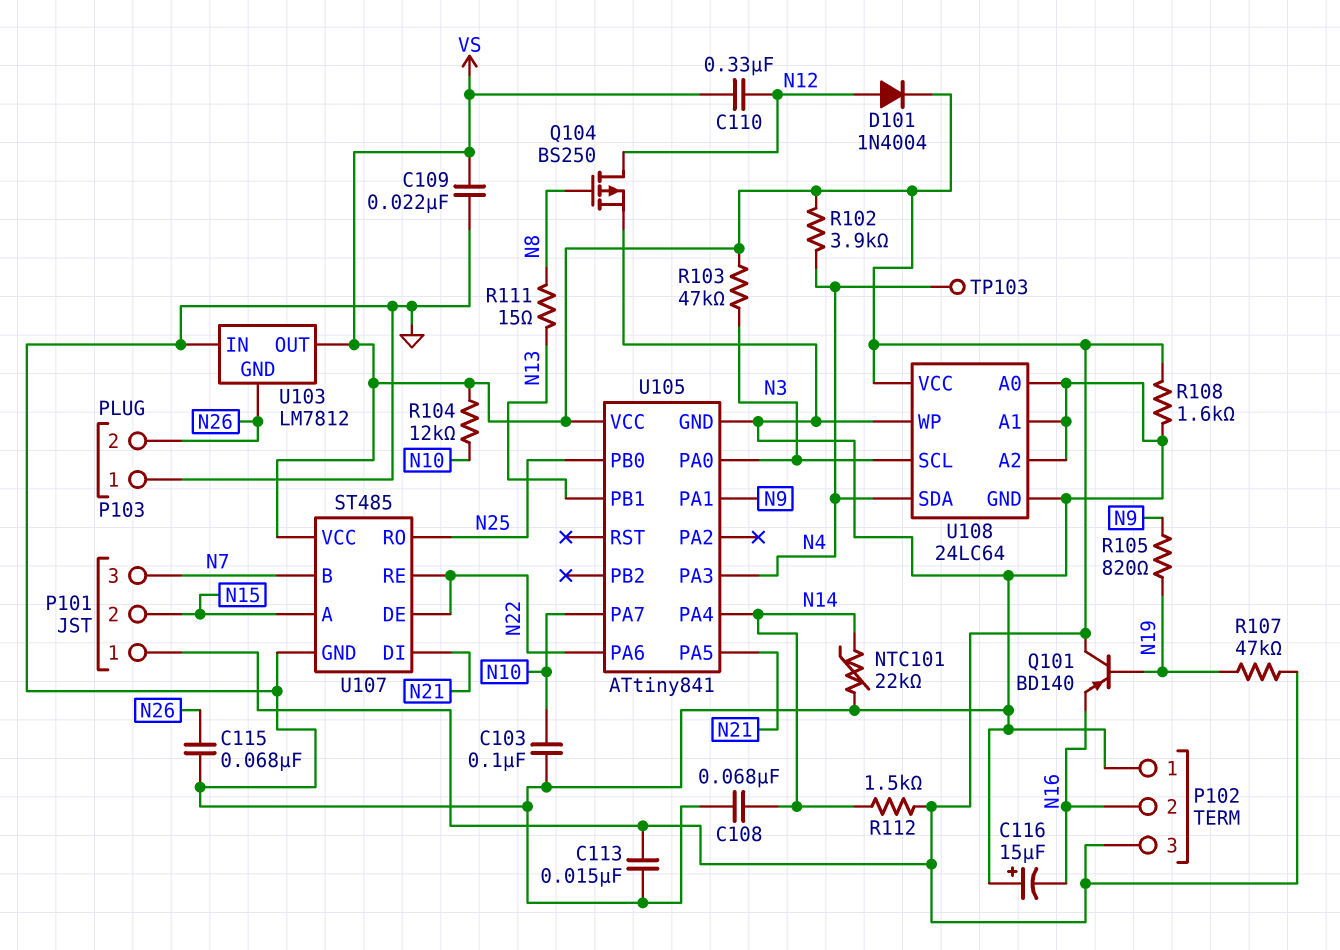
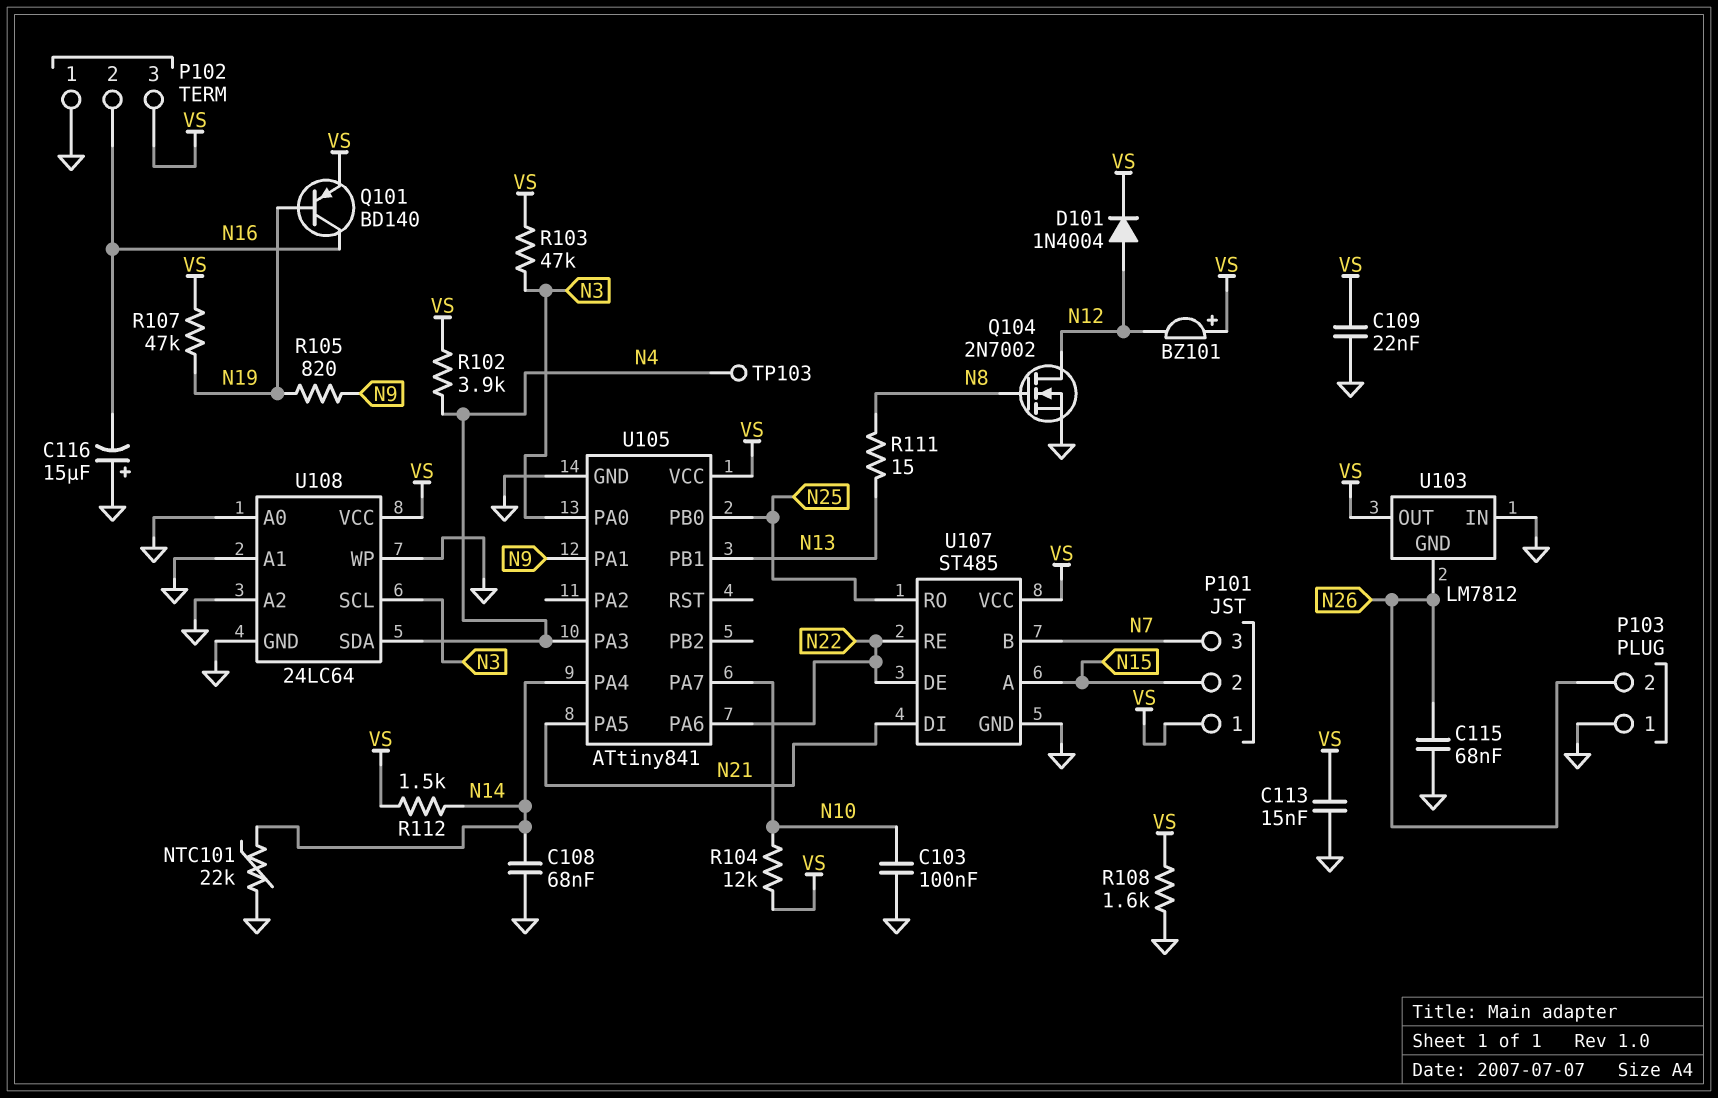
BZ101: none -> buzzer (plus VS, minus N12)
C110: 330nF (N12, VS) -> none
Q101: PNP BD140 (B N19, C VS, E N16) -> PNP BD140 (B N19, C N16, E VS)
Q104: PMOS BS250 (G N8, D N12, S GND) -> NMOS 2N7002 (G N8, D N12, S GND)

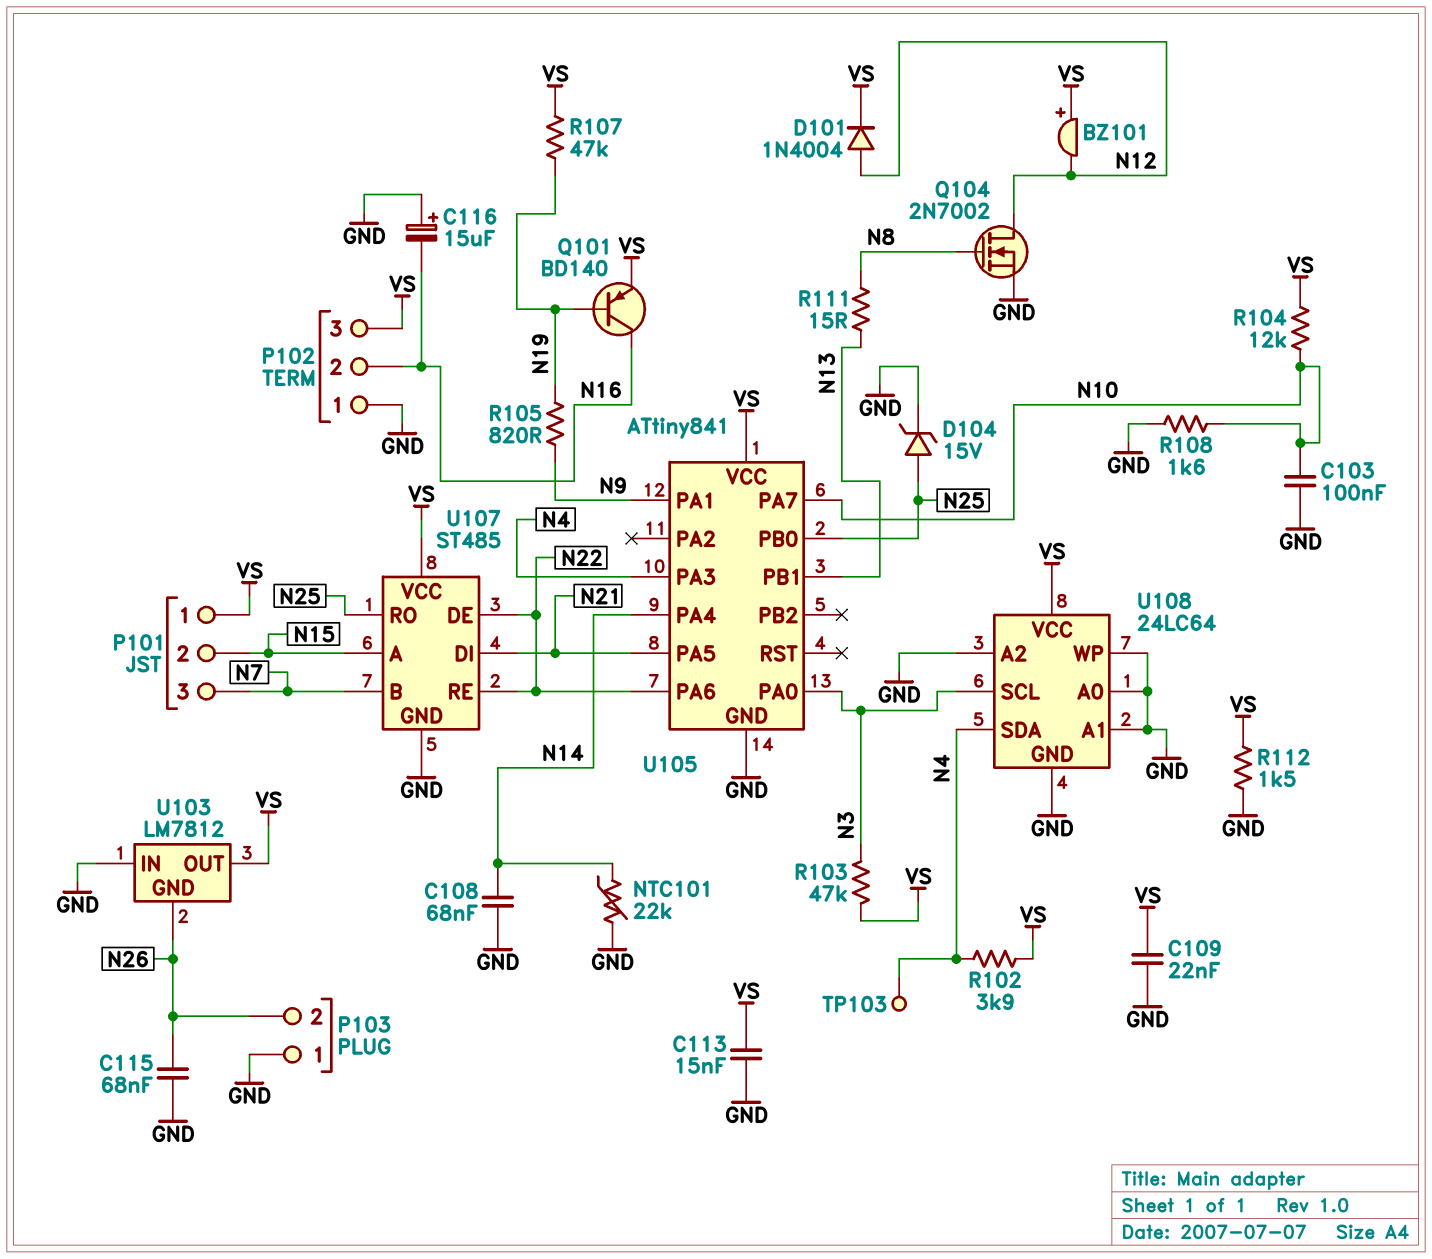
D104: none -> zener 15V (A N25, K GND)
R108: 1.6k (GND, VS) -> 1.6k (GND, N10)
R112: 1.5k (N14, VS) -> 1.5k (GND, VS)

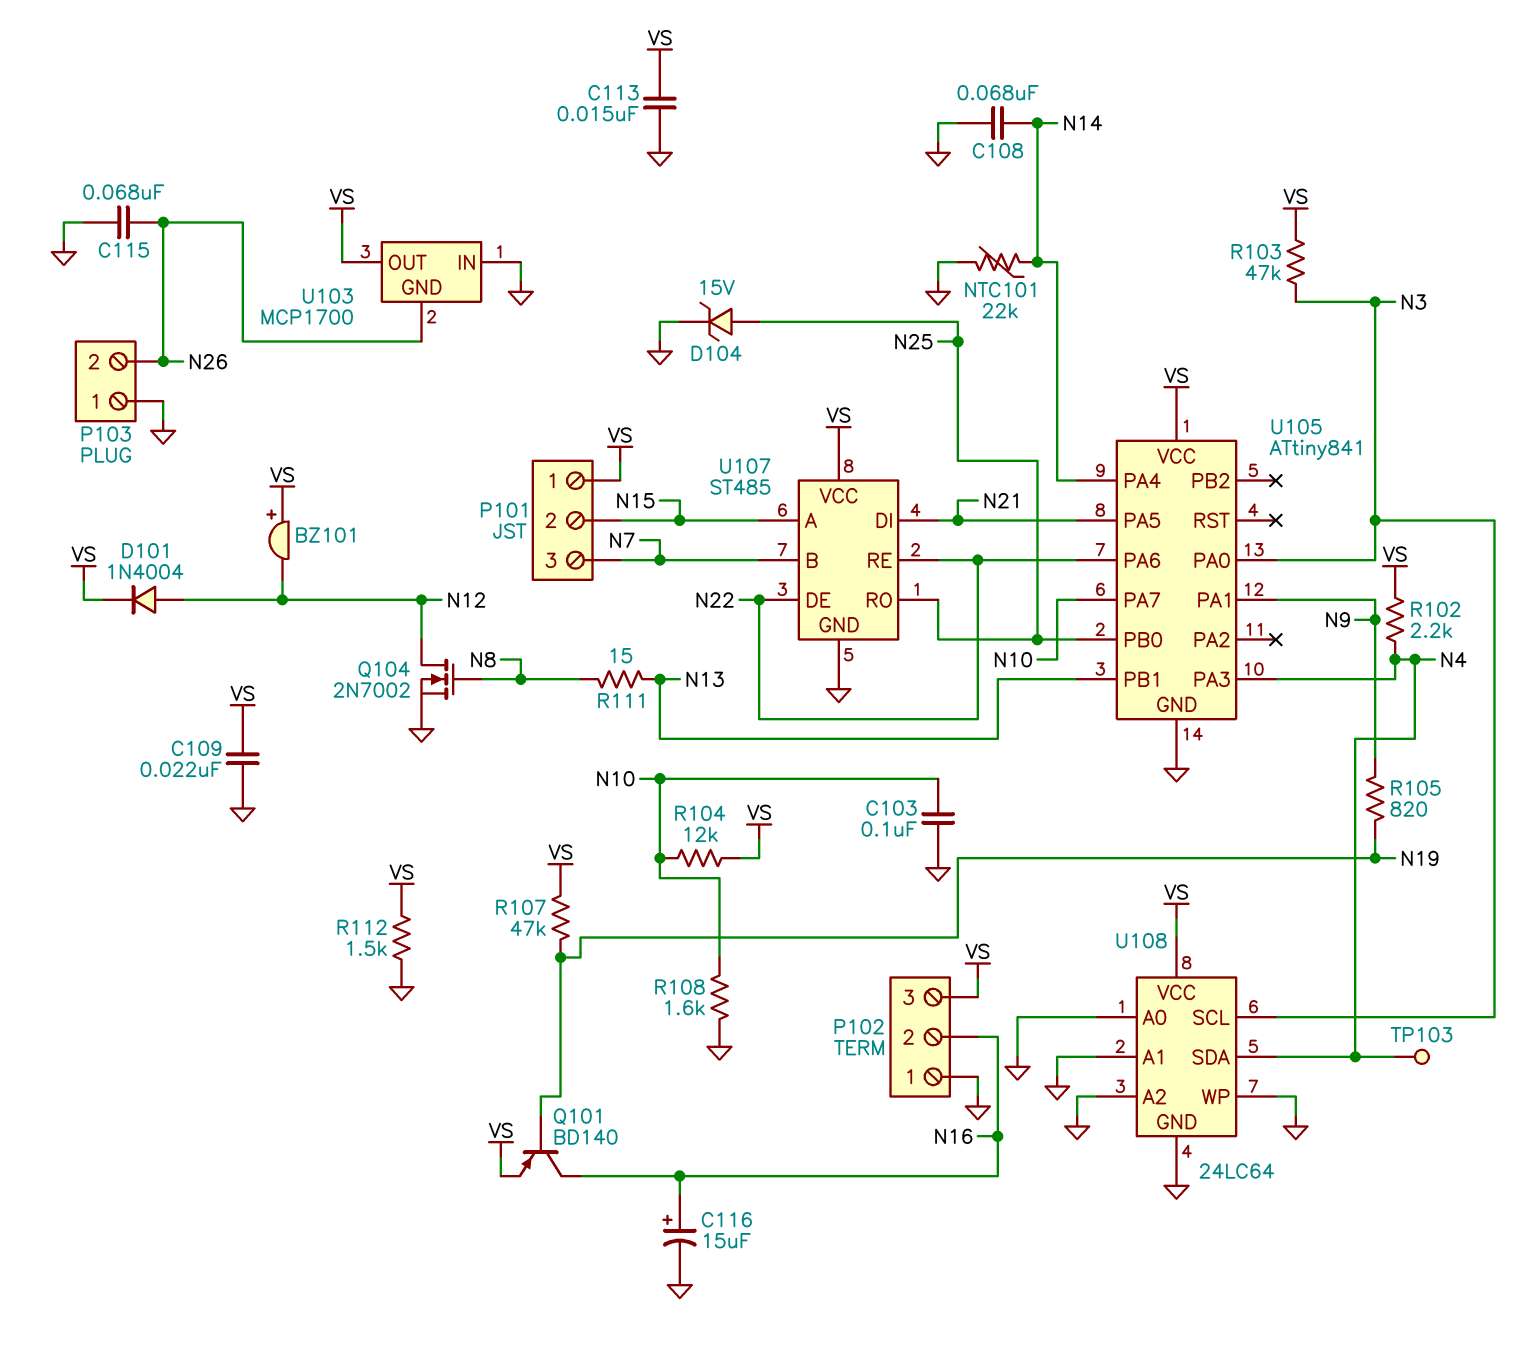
C116: 15uF (plus GND, minus N16) -> 15uF (plus N16, minus GND)
R102: 3.9k (N4, VS) -> 2.2k (N4, VS)
U103: LM7812 -> MCP1700

